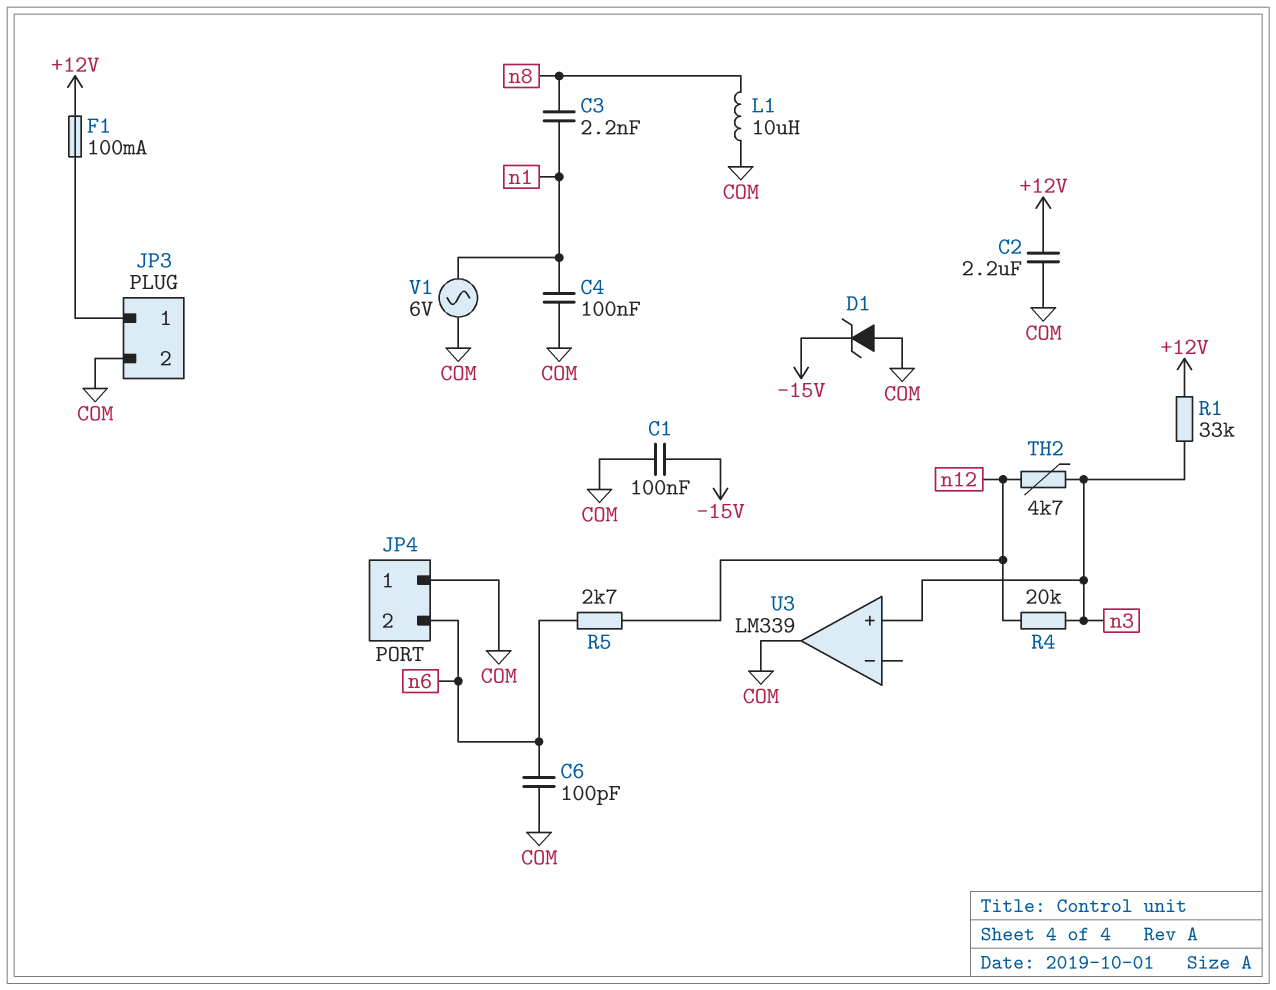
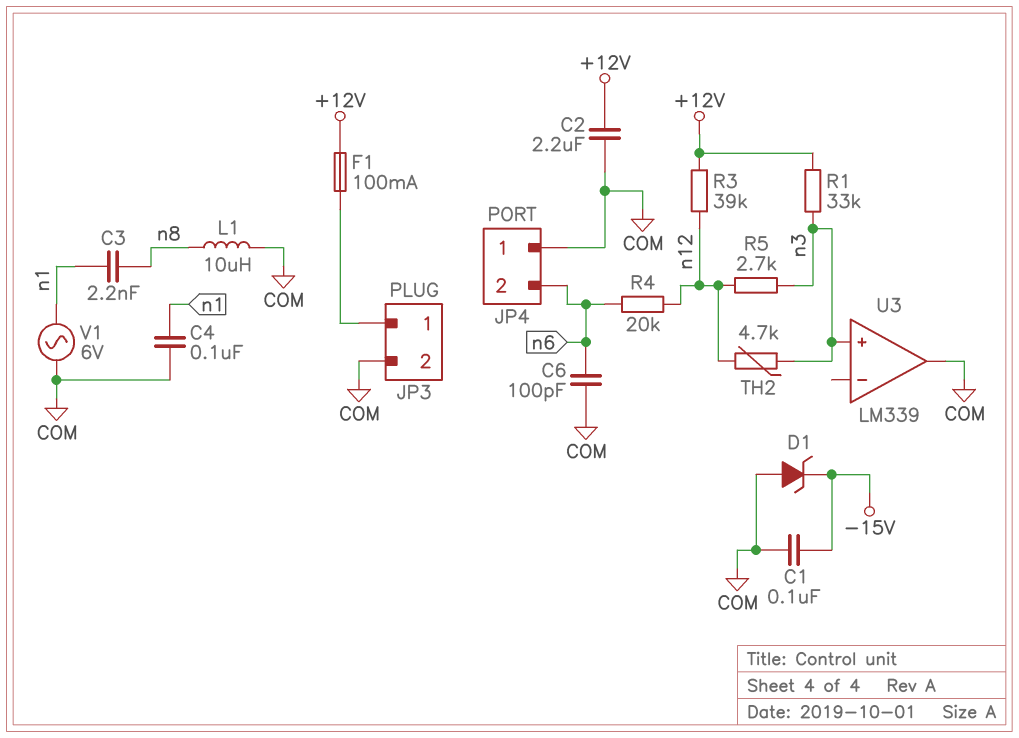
R3: none -> 39k (+12V, n12)
R4: 20k (n3, n12) -> 20k (n6, n12)
R5: 2.7k (n6, n12) -> 2.7k (n3, n12)

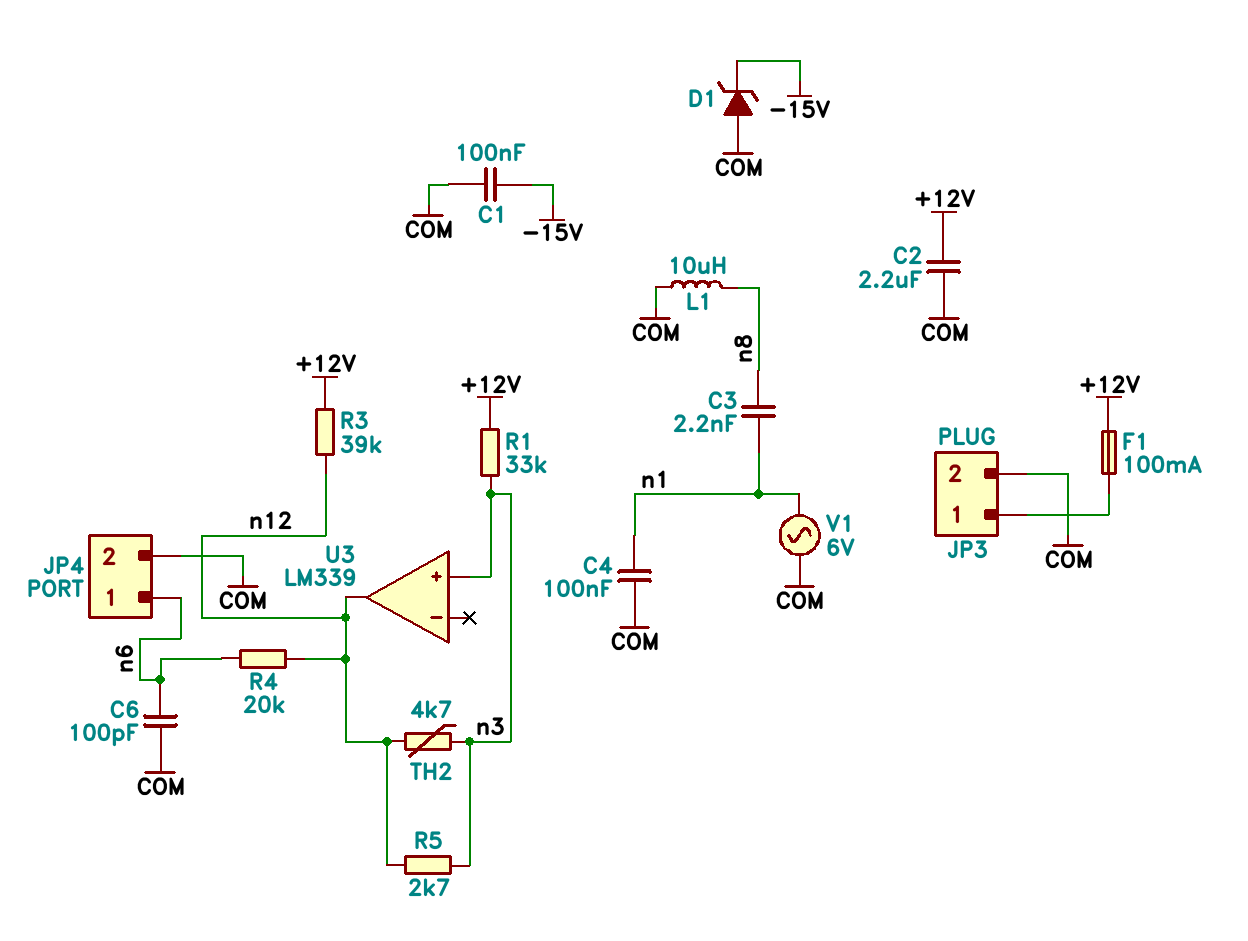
JP4 pin 1: COM -> n6
JP4 pin 2: n6 -> COM
U3 pin out: COM -> n12

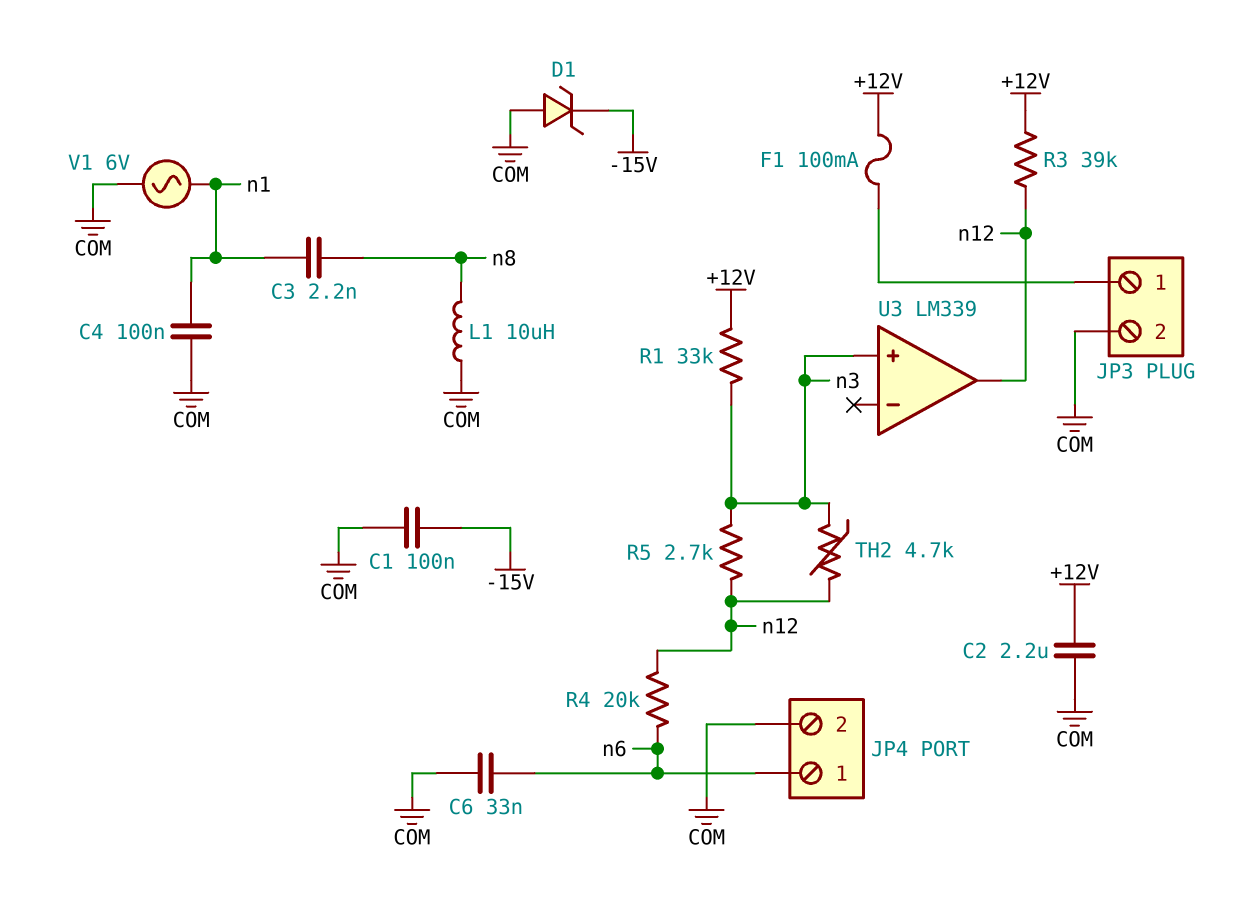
C6: 100pF (COM, n6) -> 33nF (COM, n6)

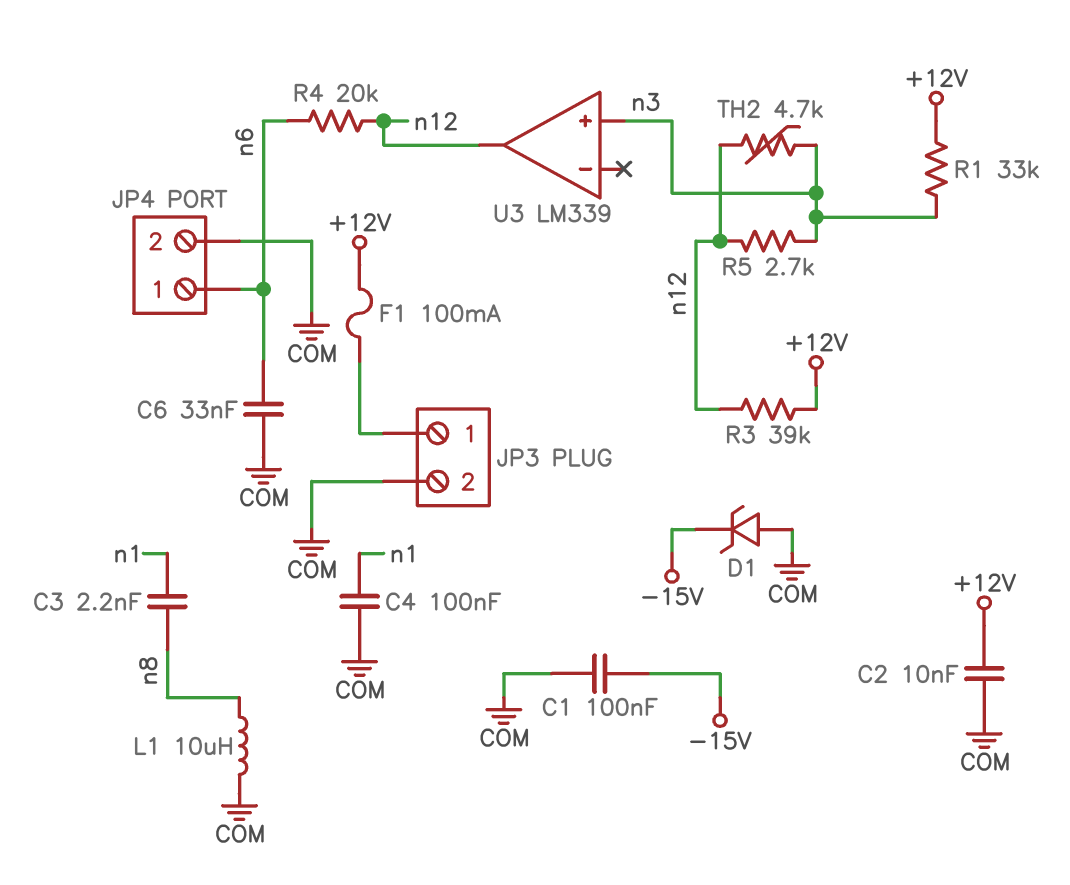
C2: 2.2uF (+12V, COM) -> 10nF (+12V, COM)
V1: AC 6V (COM, n1) -> none

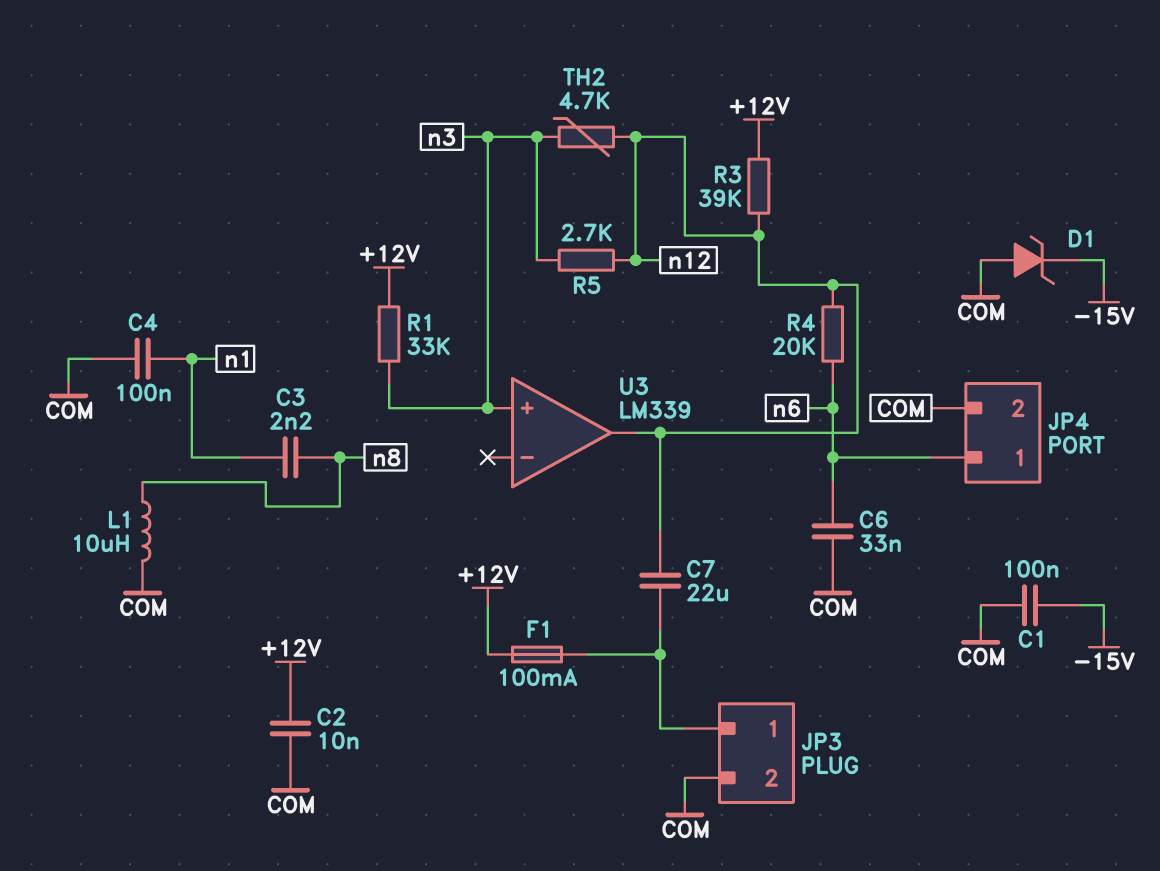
C7: none -> 22uF (JP3/1, n12)

